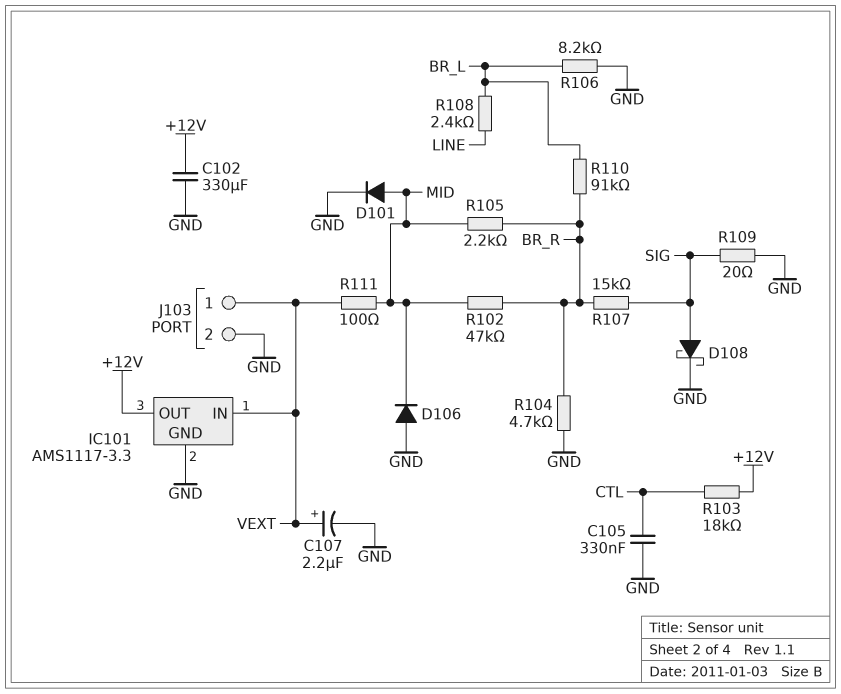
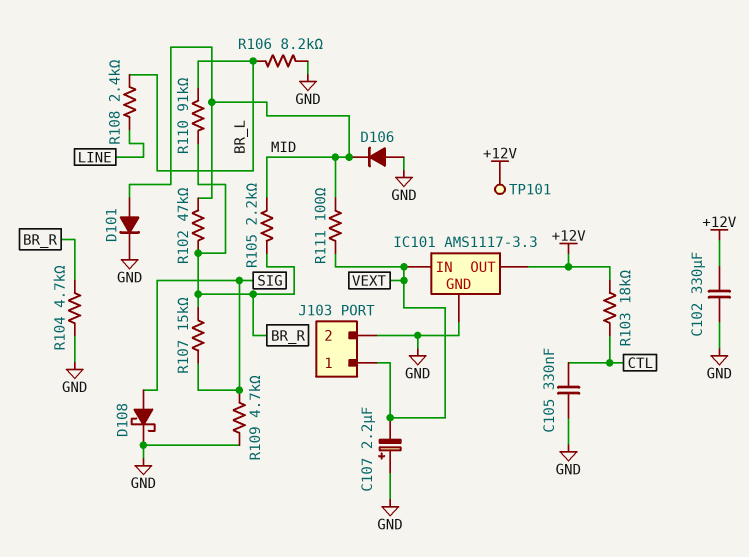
C107: 2.2uF (plus VEXT, minus GND) -> 2.2uF (plus GND, minus VEXT)
R109: 20 (GND, SIG) -> 4.7k (GND, SIG)
TP101: none -> test point (+12V)

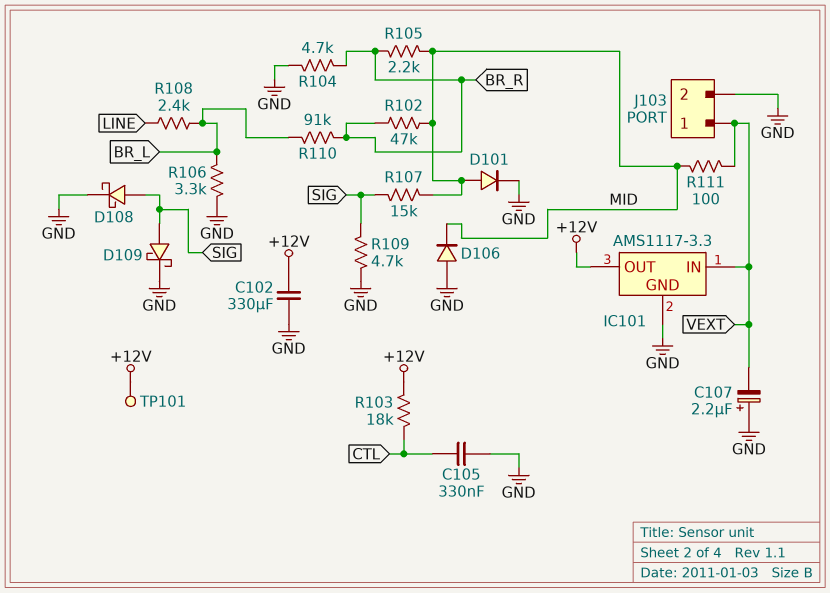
D109: none -> schottky (A SIG, K GND)
R106: 8.2k (BR_L, GND) -> 3.3k (BR_L, GND)
R107: 15k (BR_R, SIG) -> 15k (MID, SIG)

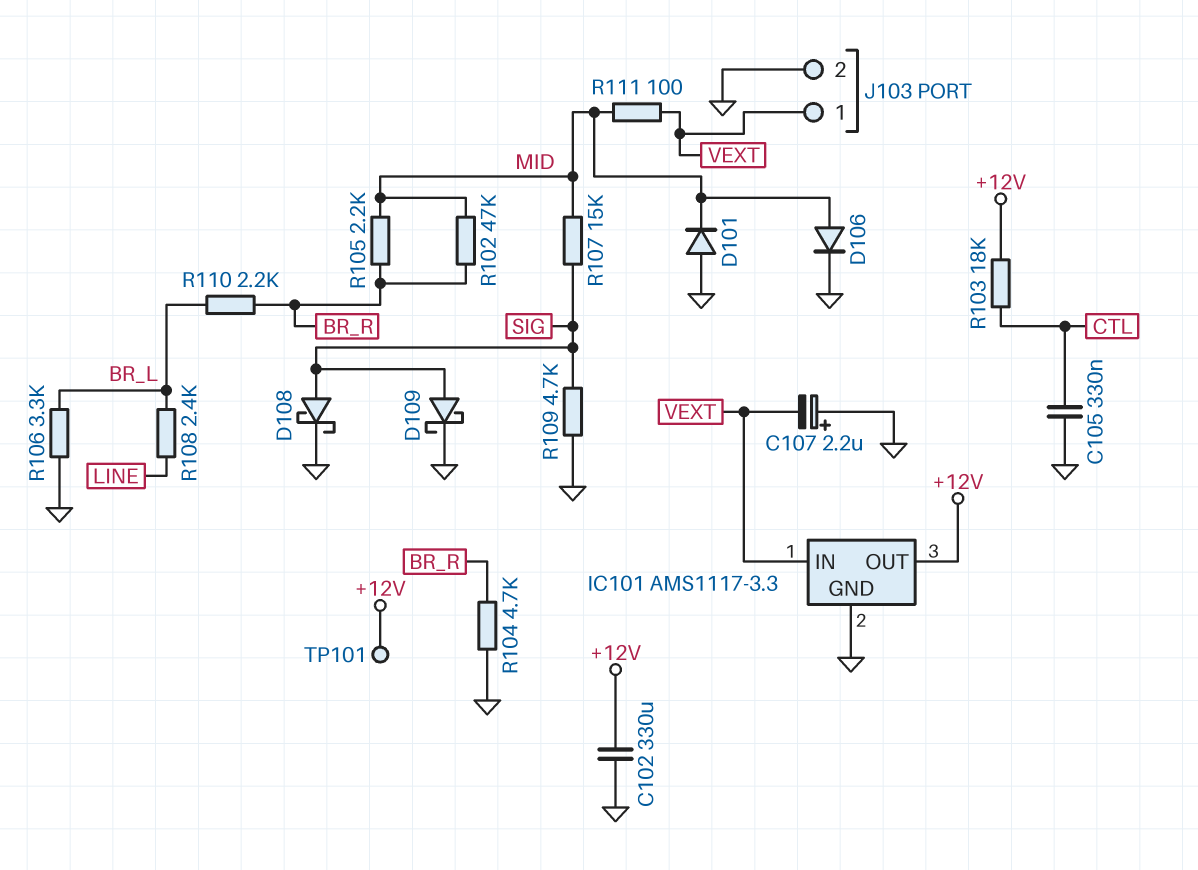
D101: diode (A MID, K GND) -> diode (A GND, K MID)
D106: diode (A GND, K MID) -> diode (A MID, K GND)
R110: 91k (BR_L, BR_R) -> 2.2k (BR_L, BR_R)

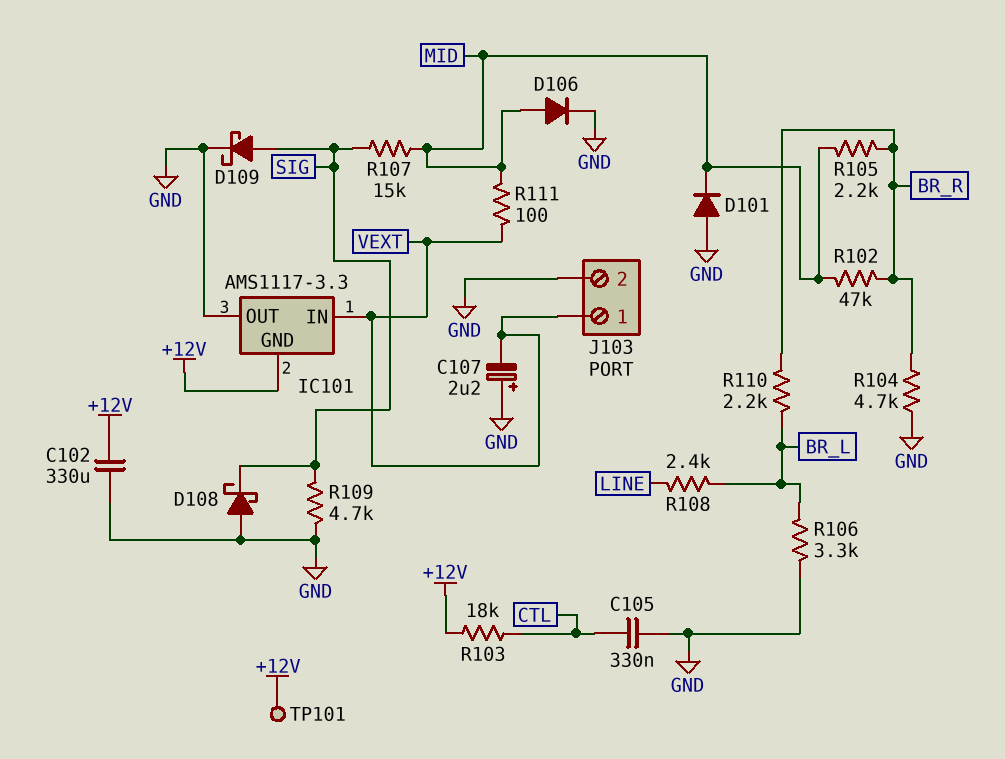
D108: schottky (A SIG, K GND) -> schottky (A GND, K SIG)
IC101 pin GND: GND -> +12V
IC101 pin OUT: +12V -> GND

